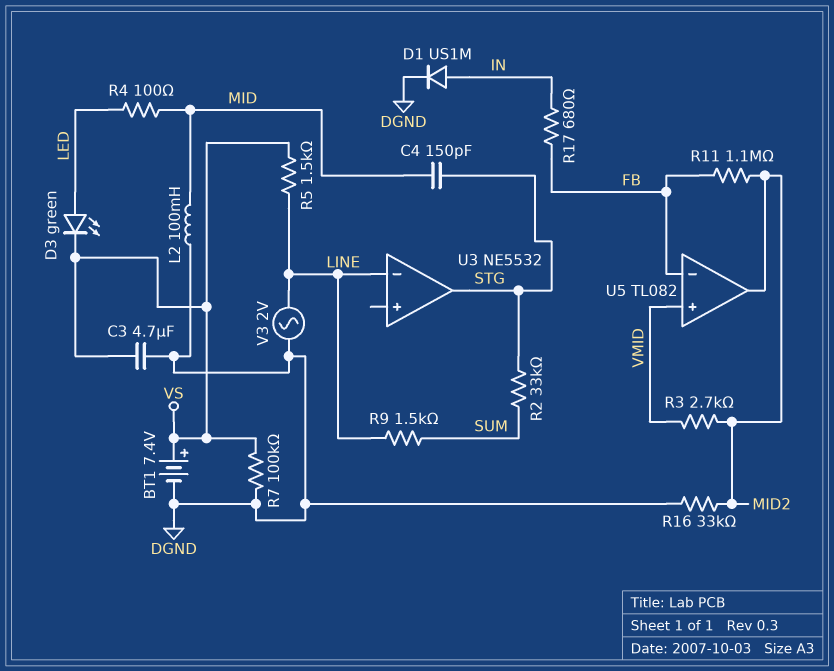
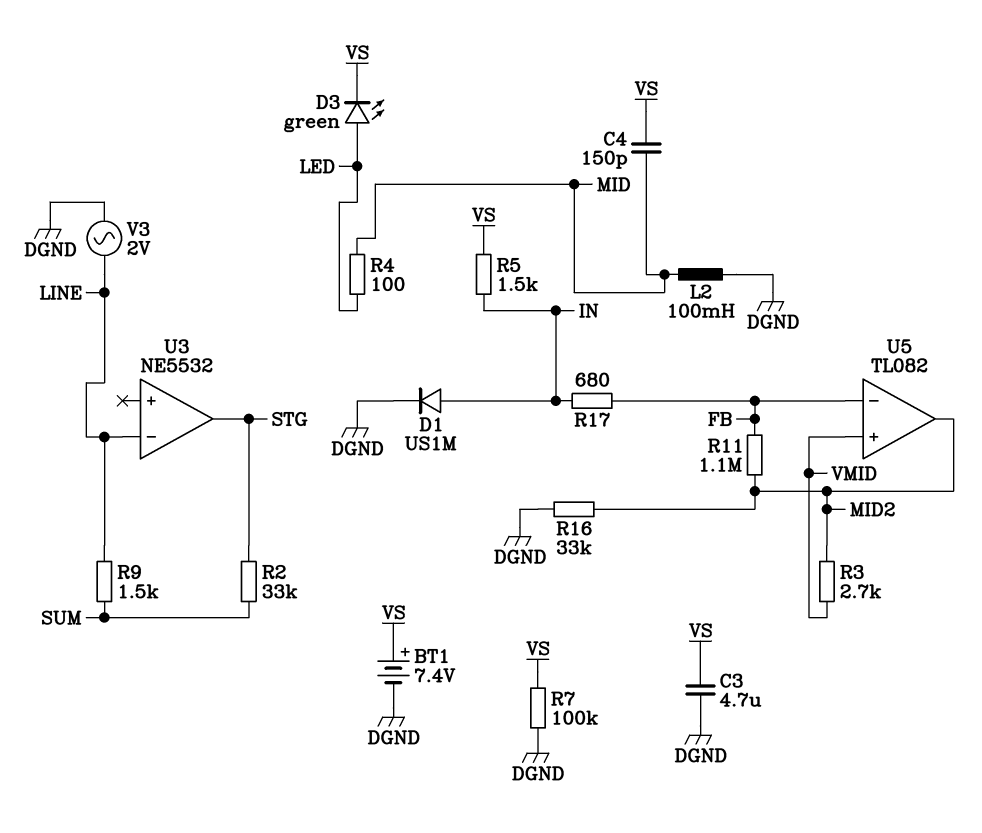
C4: 150pF (MID, STG) -> 150pF (MID, VS)
R5: 1.5k (LINE, VS) -> 1.5k (IN, VS)

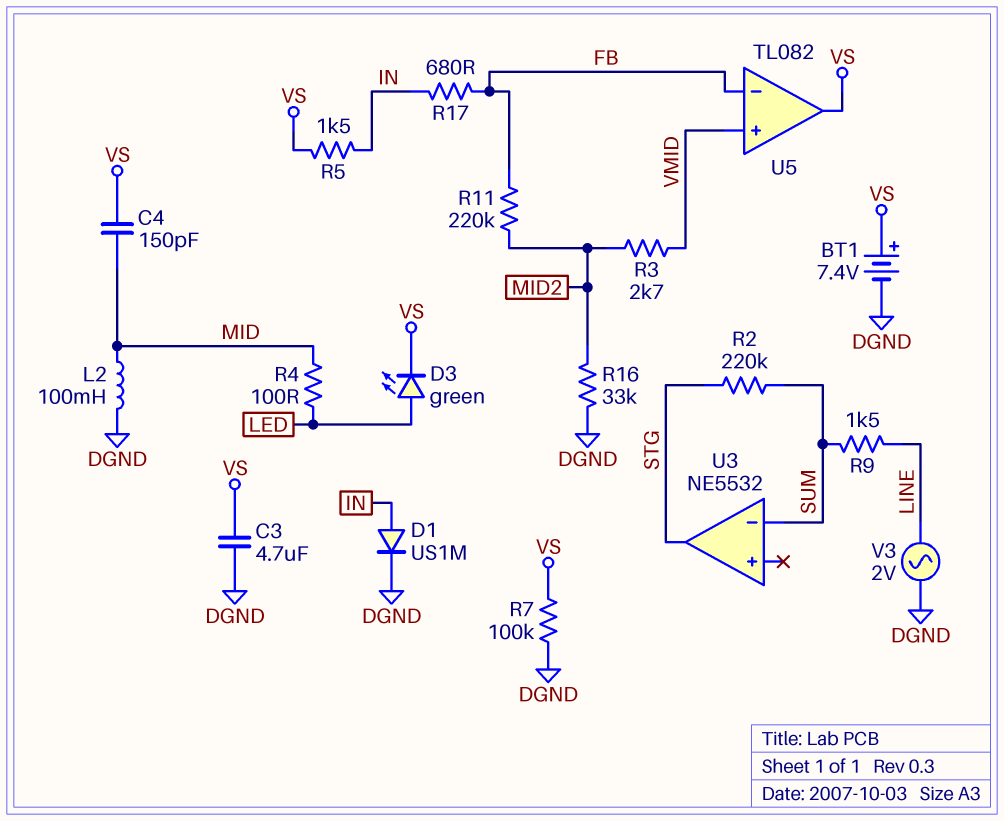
R2: 33k (STG, SUM) -> 220k (STG, SUM)
R11: 1.1M (FB, MID2) -> 220k (FB, MID2)
U3 pin in-: LINE -> SUM
U5 pin out: MID2 -> VS

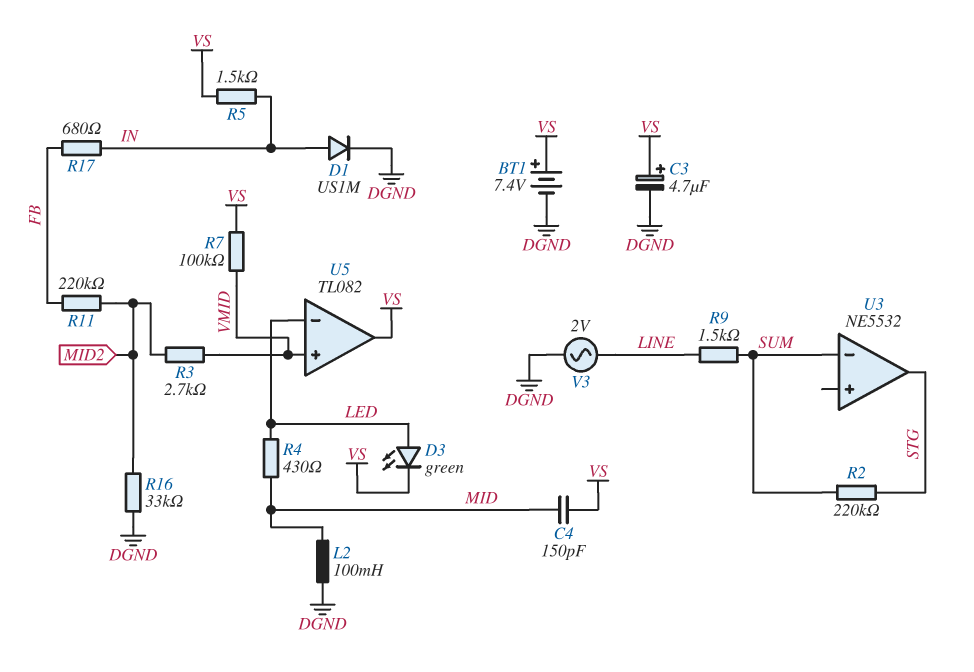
C3: 4.7uF (DGND, VS) -> 4.7uF (plus VS, minus DGND)
R4: 100 (LED, MID) -> 430 (LED, MID)
R7: 100k (DGND, VS) -> 100k (VMID, VS)
U5 pin in-: FB -> LED

